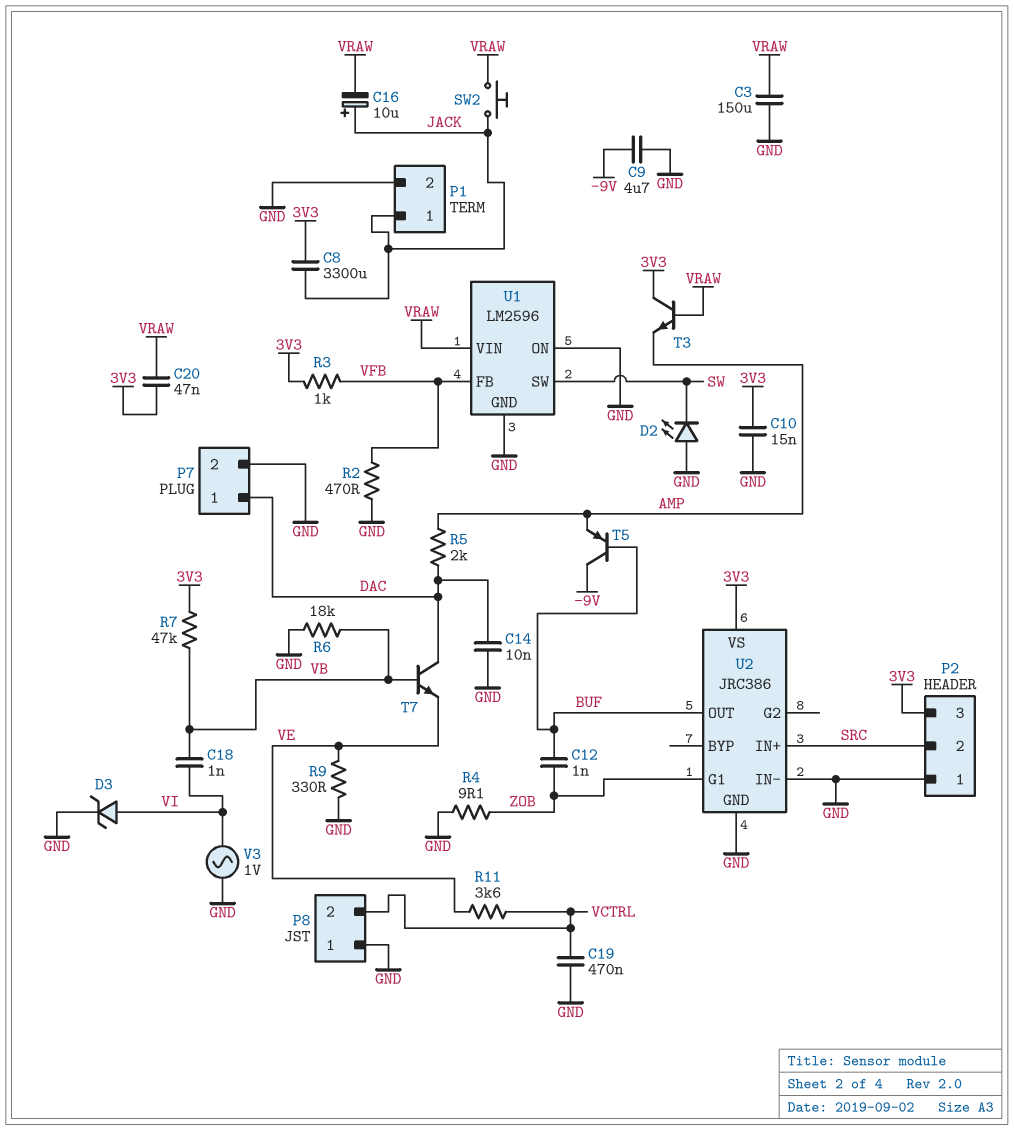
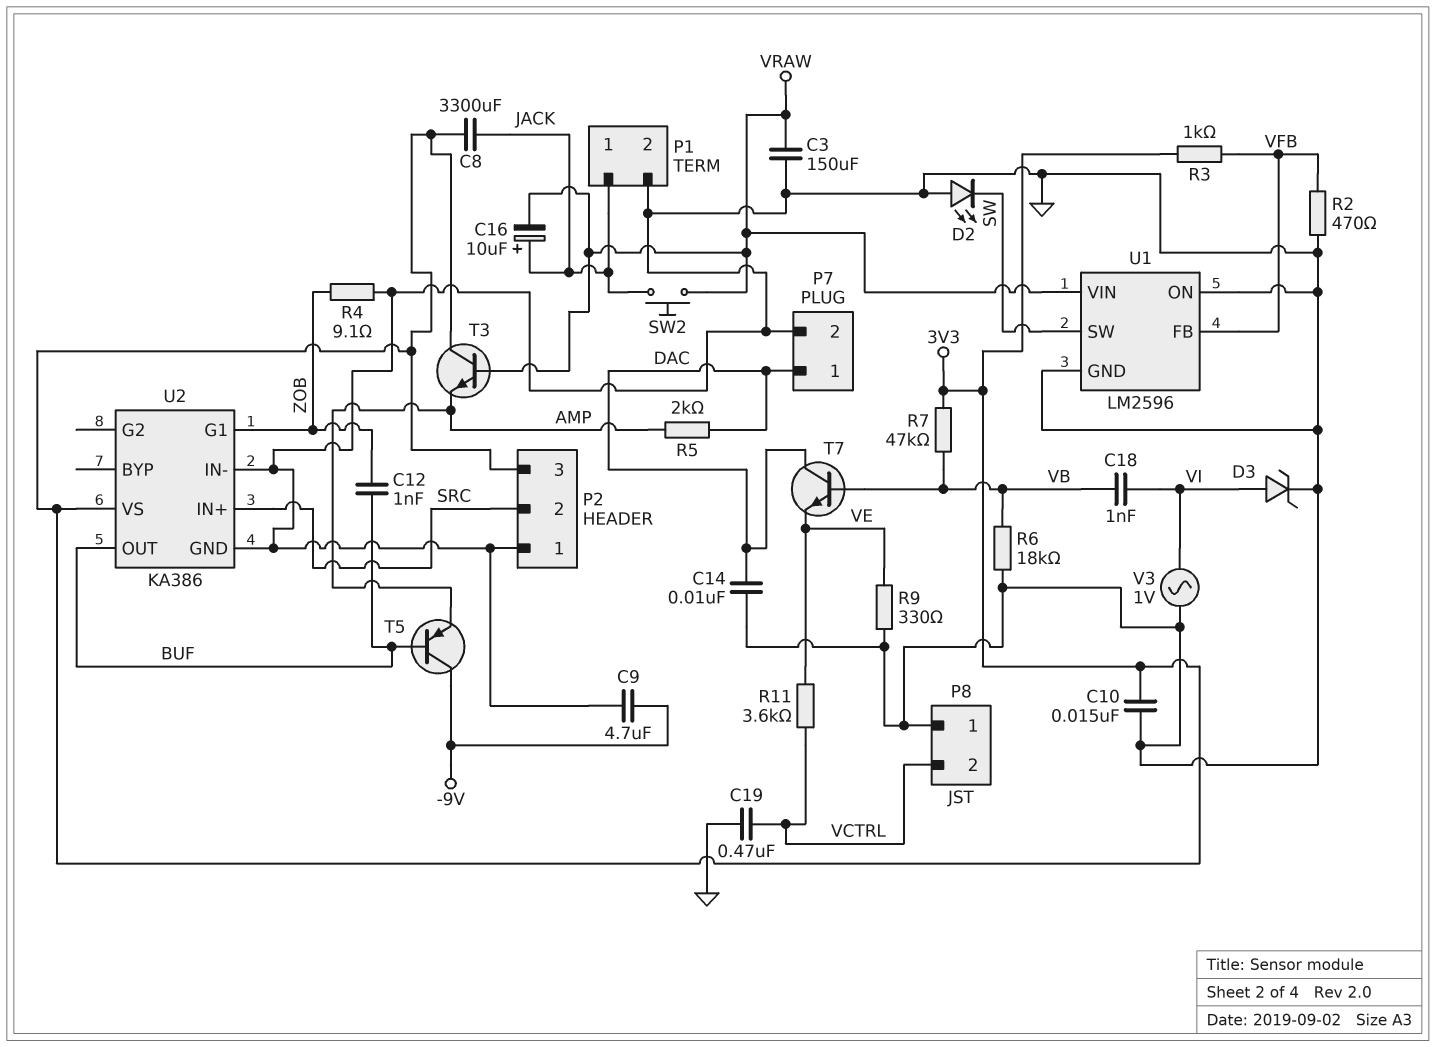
C20: 47nF (3V3, VRAW) -> none
U2: JRC386 -> KA386

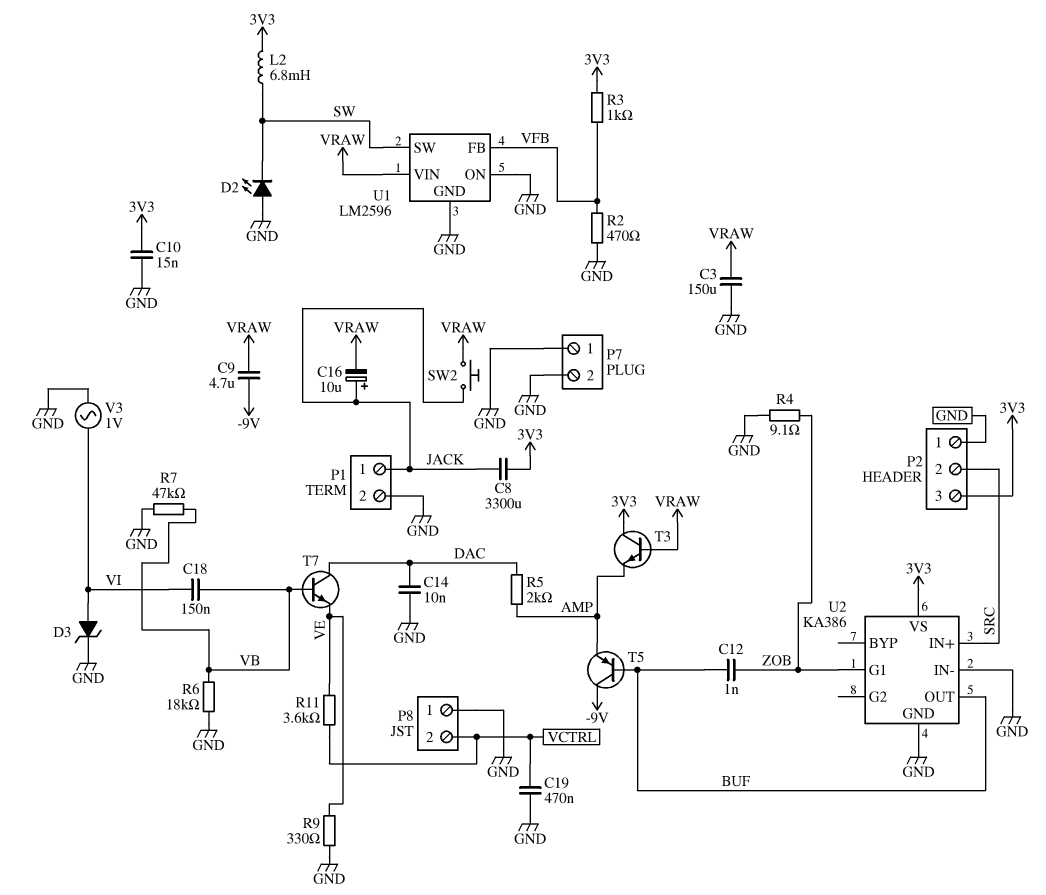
C9: 4.7uF (-9V, GND) -> 4.7uF (-9V, VRAW)
C18: 1nF (VB, VI) -> 150nF (VB, VI)
L2: none -> 6.8mH (3V3, SW)
P7 pin 1: DAC -> GND
R7: 47k (3V3, VB) -> 47k (GND, VB)

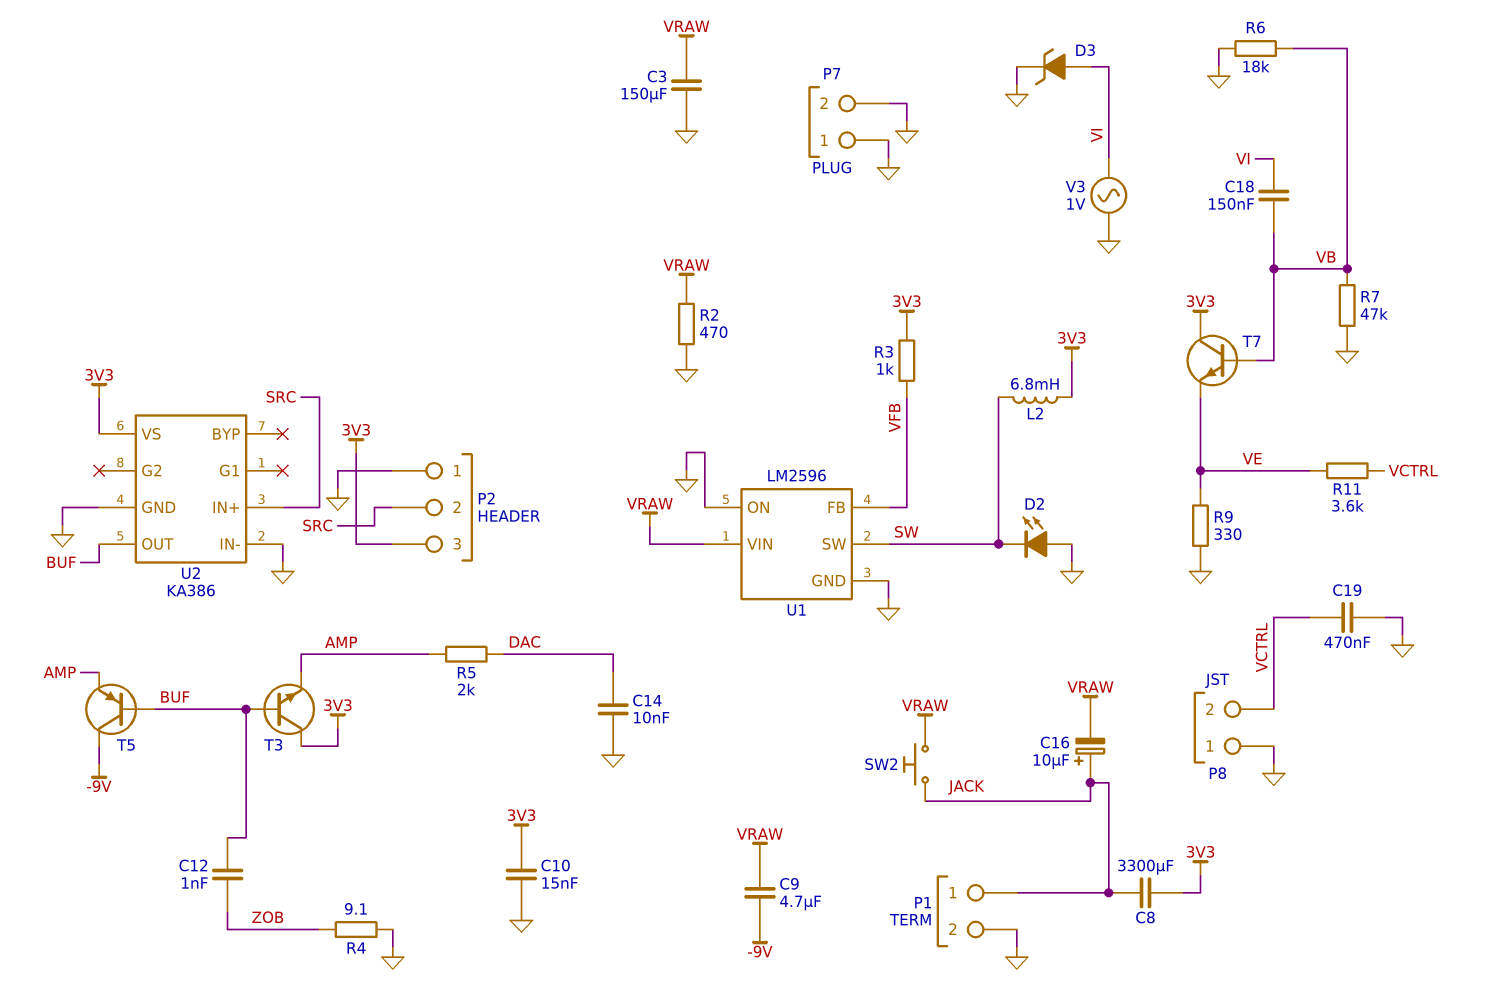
R2: 470 (GND, VFB) -> 470 (GND, VRAW)
T3: NPN (B VRAW, C 3V3, E AMP) -> NPN (B BUF, C 3V3, E AMP)
T7: NPN (B VB, C DAC, E VE) -> NPN (B VB, C 3V3, E VE)
U2 pin G1: ZOB -> none

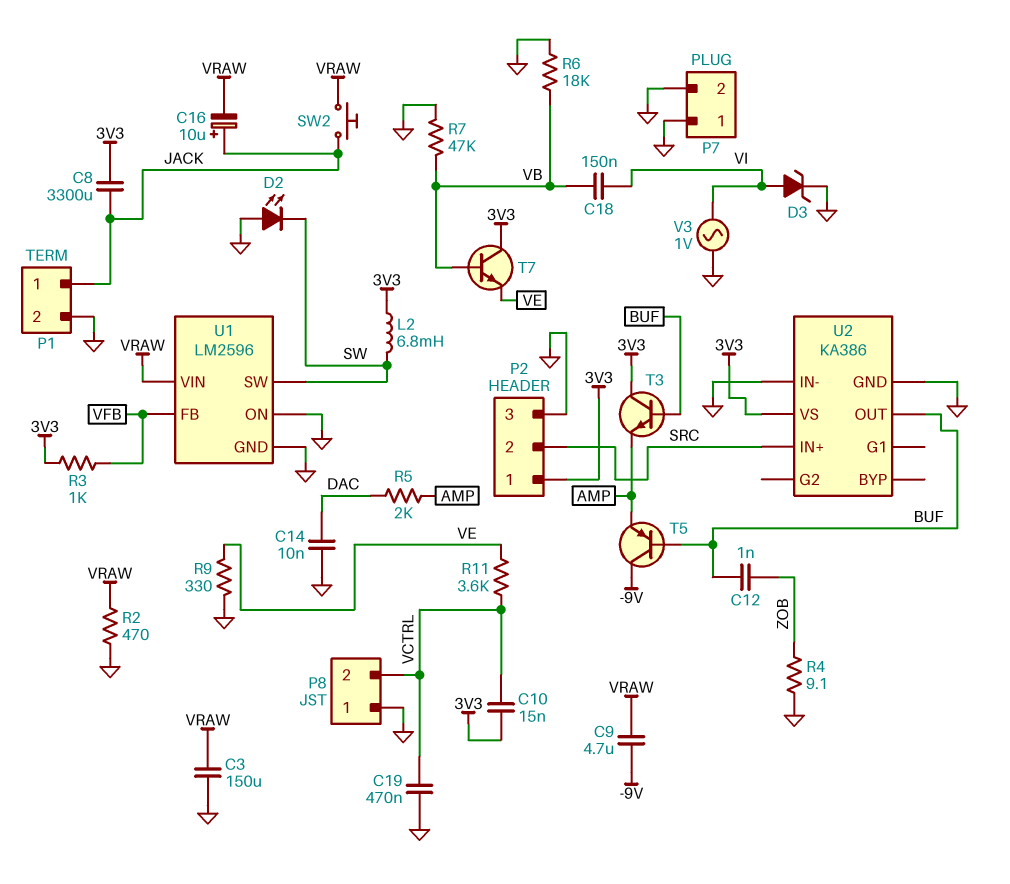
C10: 15nF (3V3, GND) -> 15nF (3V3, VCTRL)
P2 pin 1: GND -> 3V3
P2 pin 3: 3V3 -> GND

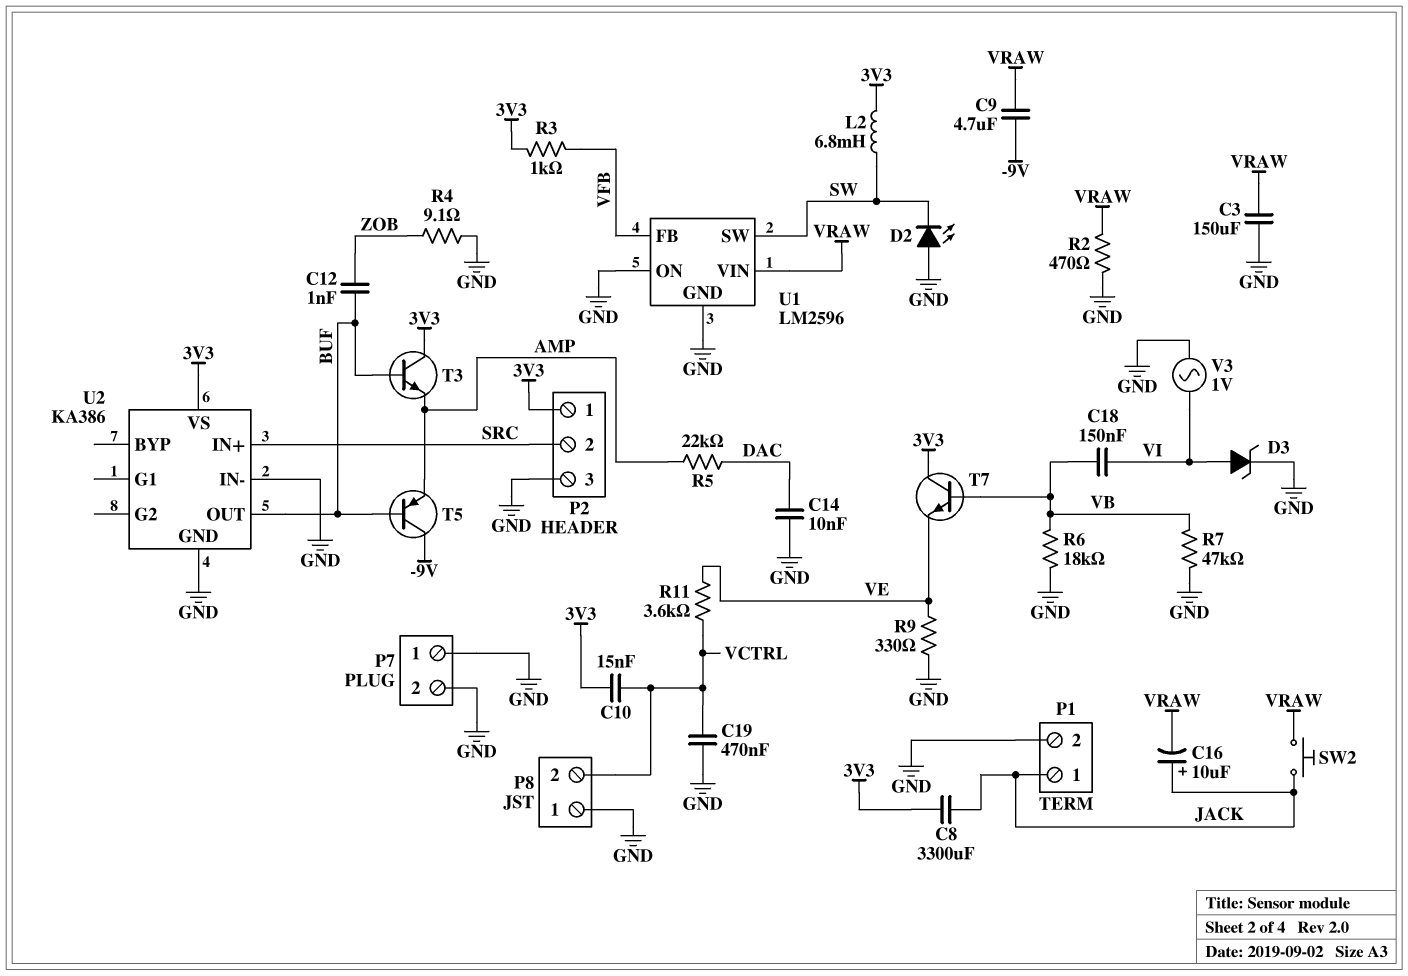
R5: 2k (AMP, DAC) -> 22k (AMP, DAC)

